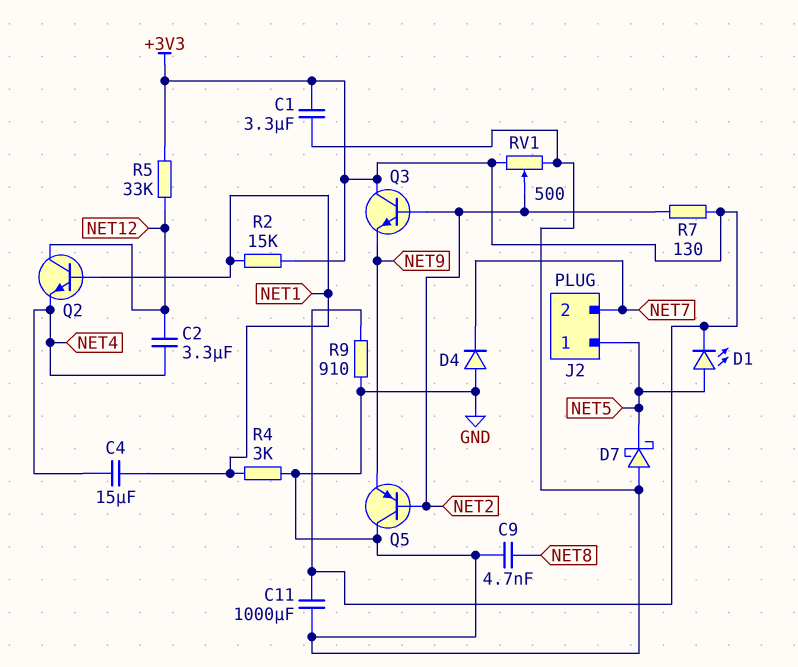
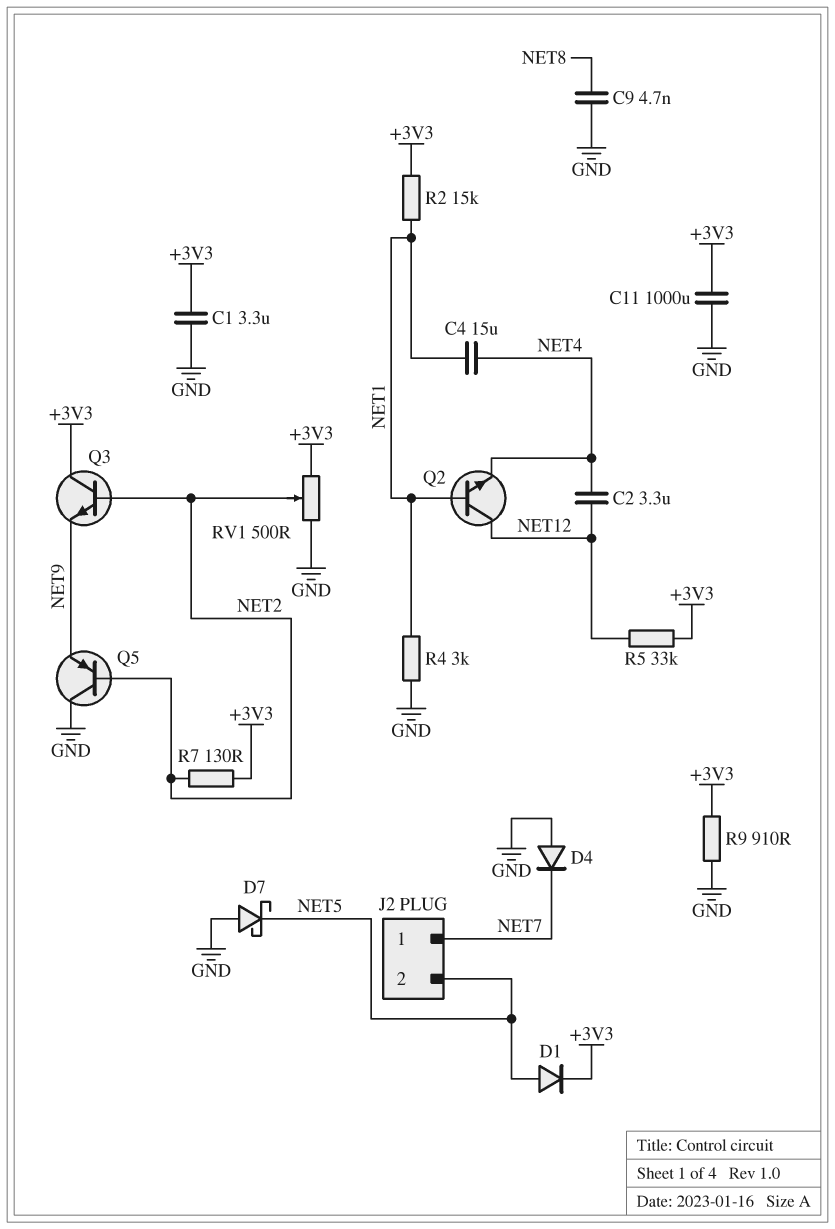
D1: LED (A NET5, K +3V3) -> diode (A NET5, K +3V3)
J2 pin 1: NET5 -> NET7
J2 pin 2: NET7 -> NET5

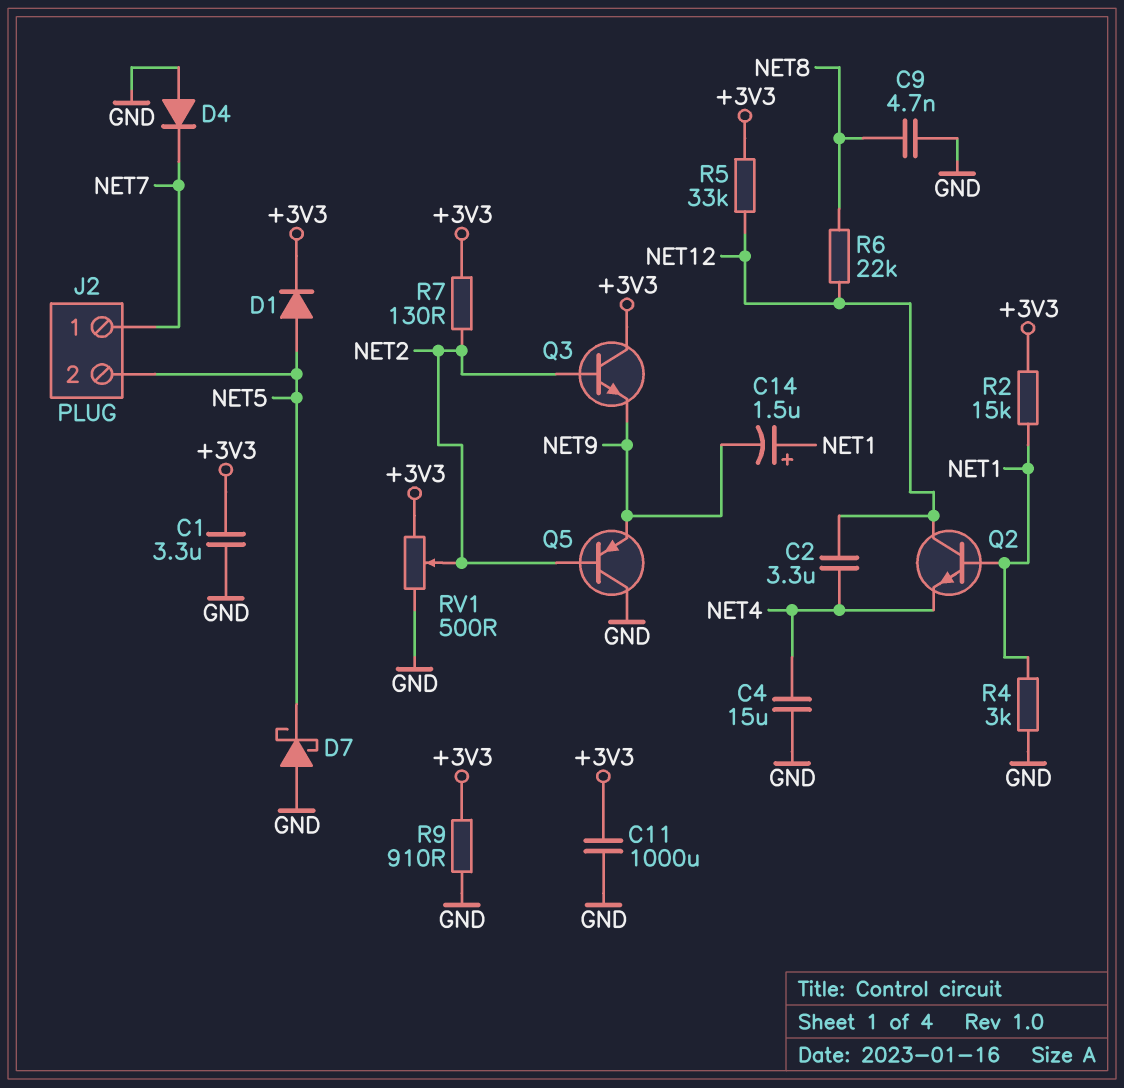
C4: 15uF (NET1, NET4) -> 15uF (GND, NET4)
C14: none -> 1.5uF (plus NET1, minus NET9)
R6: none -> 22k (NET8, NET12)

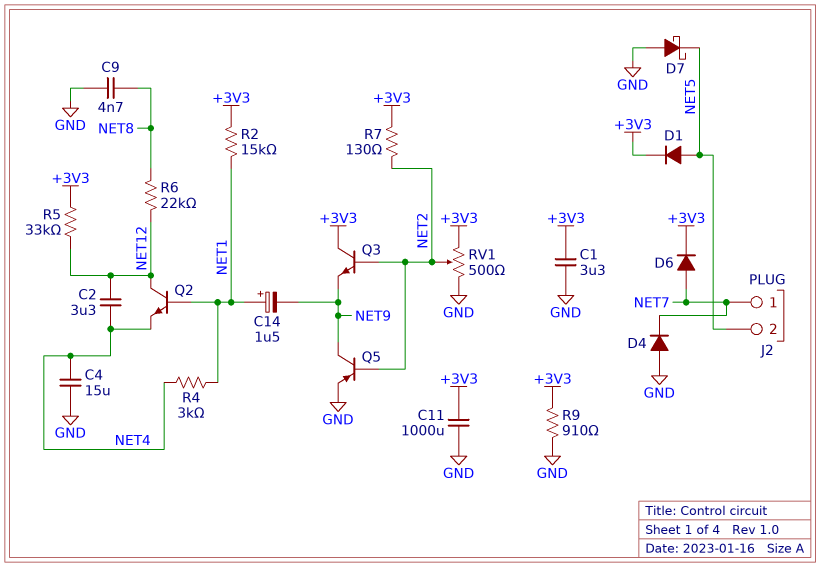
D6: none -> diode (A NET7, K +3V3)
Q5: PNP (B NET2, C GND, E NET9) -> PNP (B NET2, C NET9, E GND)
R4: 3k (GND, NET1) -> 3k (NET1, NET4)

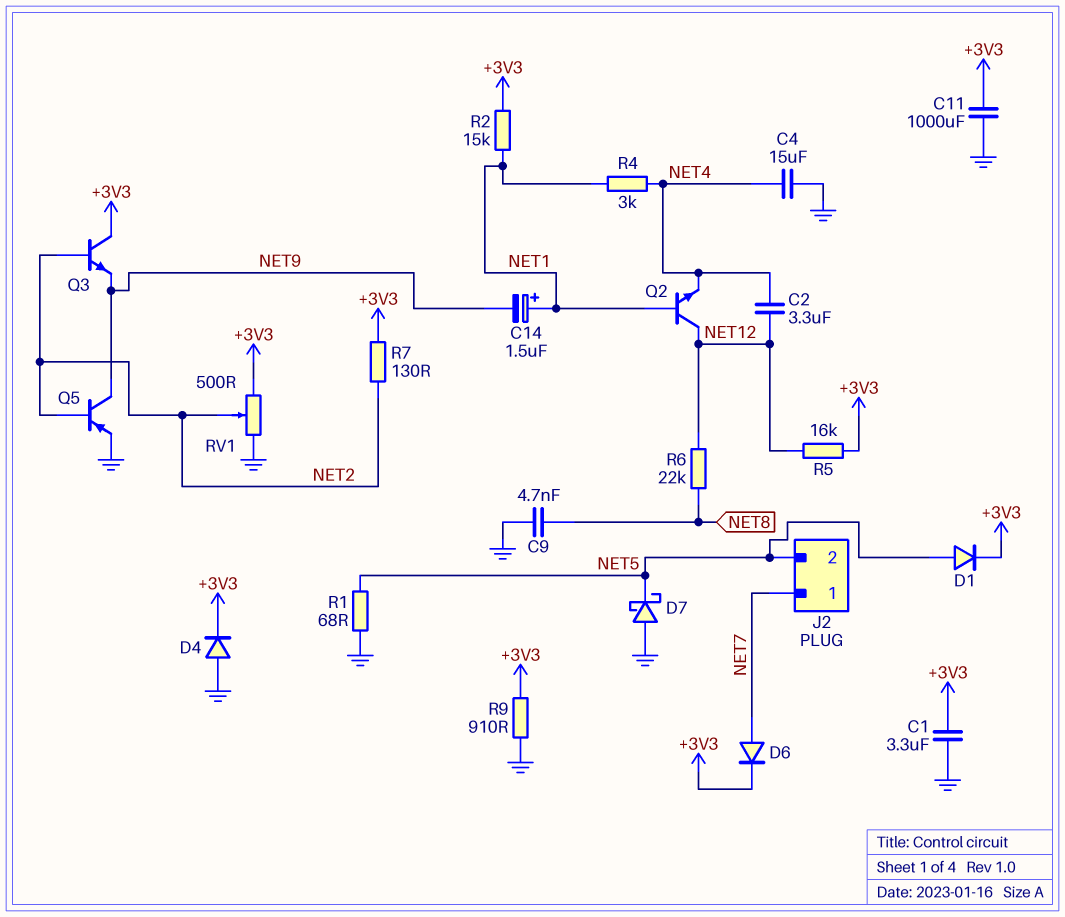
D4: diode (A GND, K NET7) -> diode (A GND, K +3V3)
R1: none -> 68 (GND, NET5)
R5: 33k (+3V3, NET12) -> 16k (+3V3, NET12)

